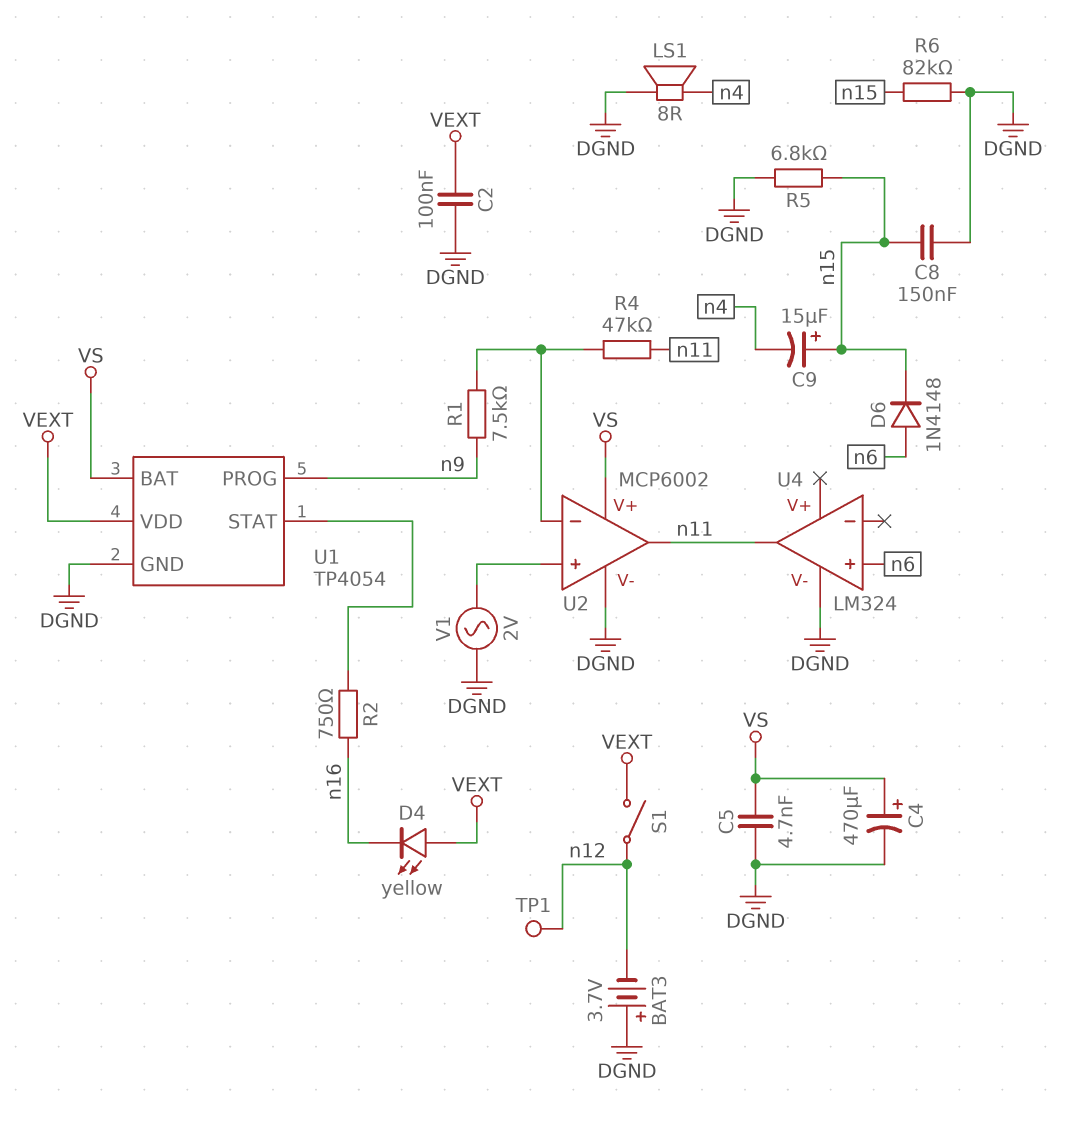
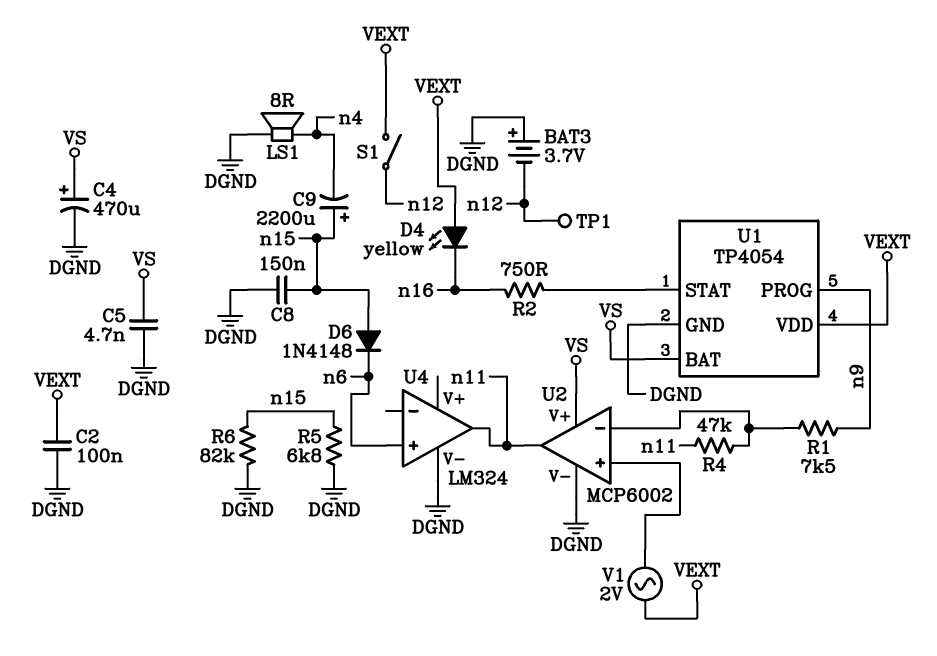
C9: 15uF (plus n15, minus n4) -> 2200uF (plus n15, minus n4)
D6: diode 1N4148 (A n6, K n15) -> diode 1N4148 (A n15, K n6)
V1: AC 2V (DGND, U2/in+) -> AC 2V (U2/in+, VEXT)

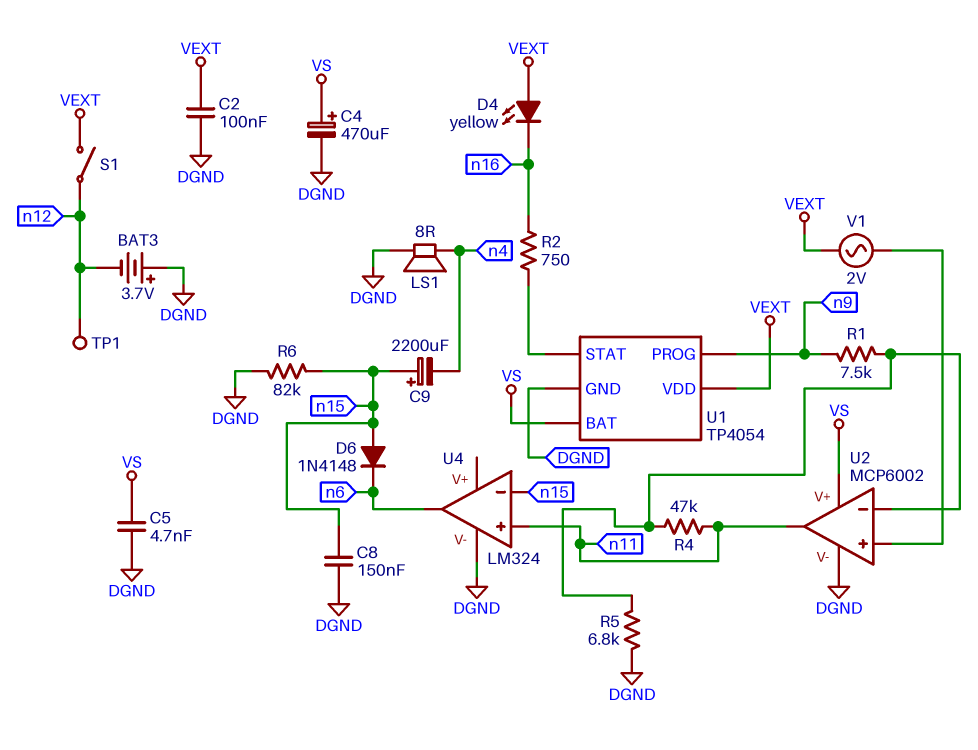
R5: 6.8k (DGND, n15) -> 6.8k (DGND, U2/in-)
U4 pin in+: n6 -> n11
U4 pin in-: none -> n15
U4 pin out: n11 -> n6

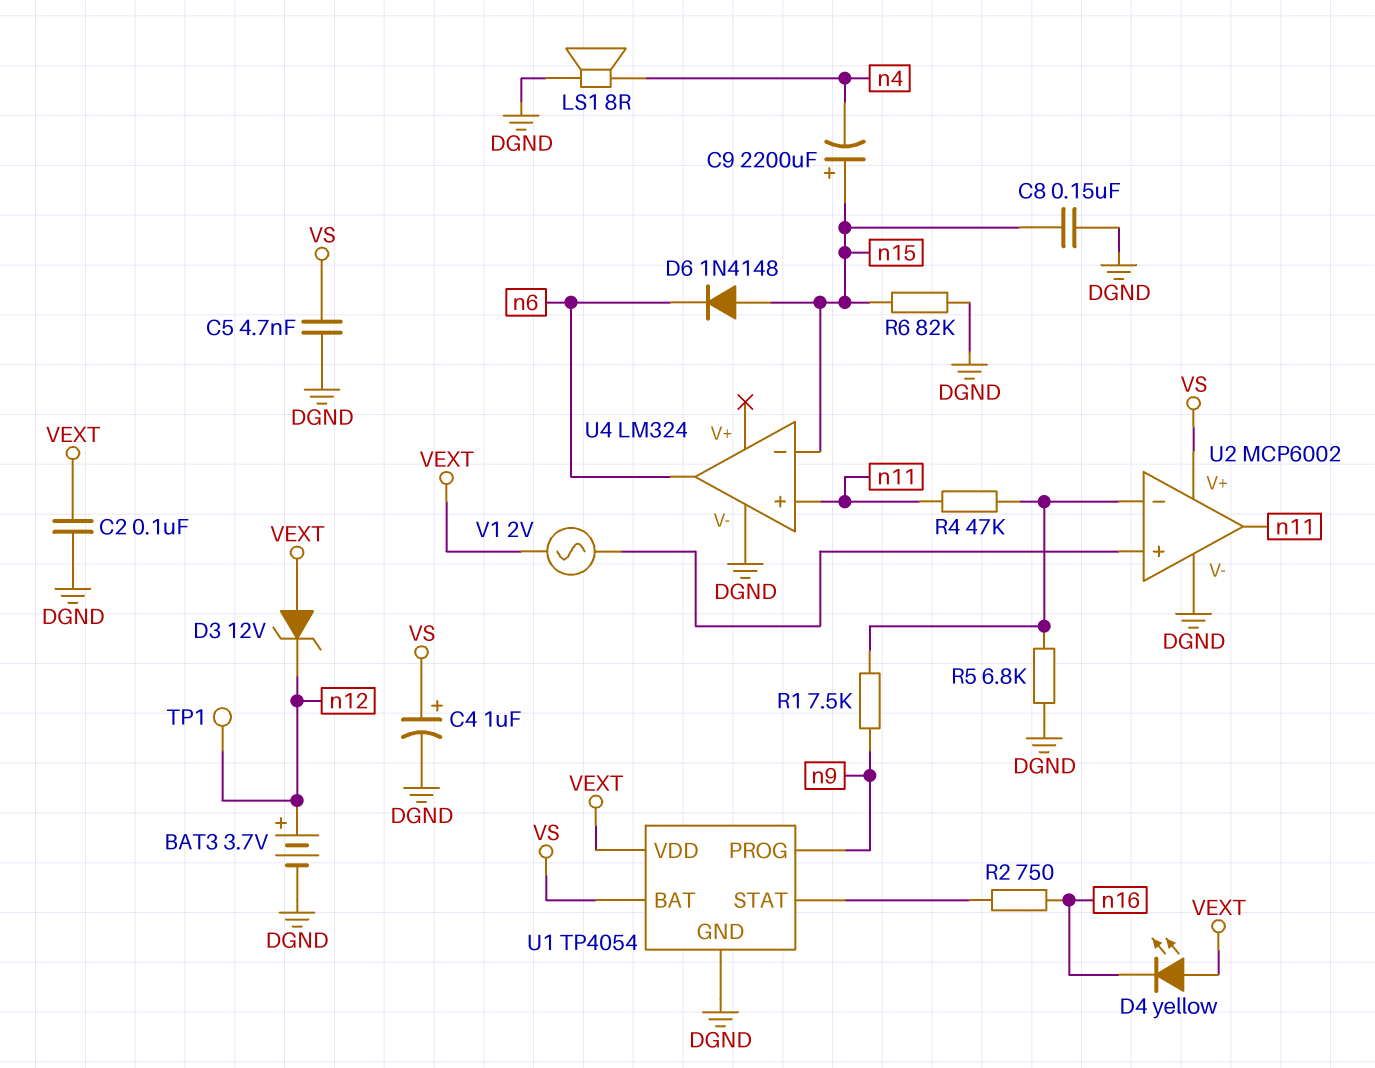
BAT3: 3.7V (plus DGND, minus n12) -> 3.7V (plus n12, minus DGND)
C4: 470uF (plus VS, minus DGND) -> 1uF (plus VS, minus DGND)
D3: none -> zener 12V (A VEXT, K n12)
S1: switch (VEXT, n12) -> none

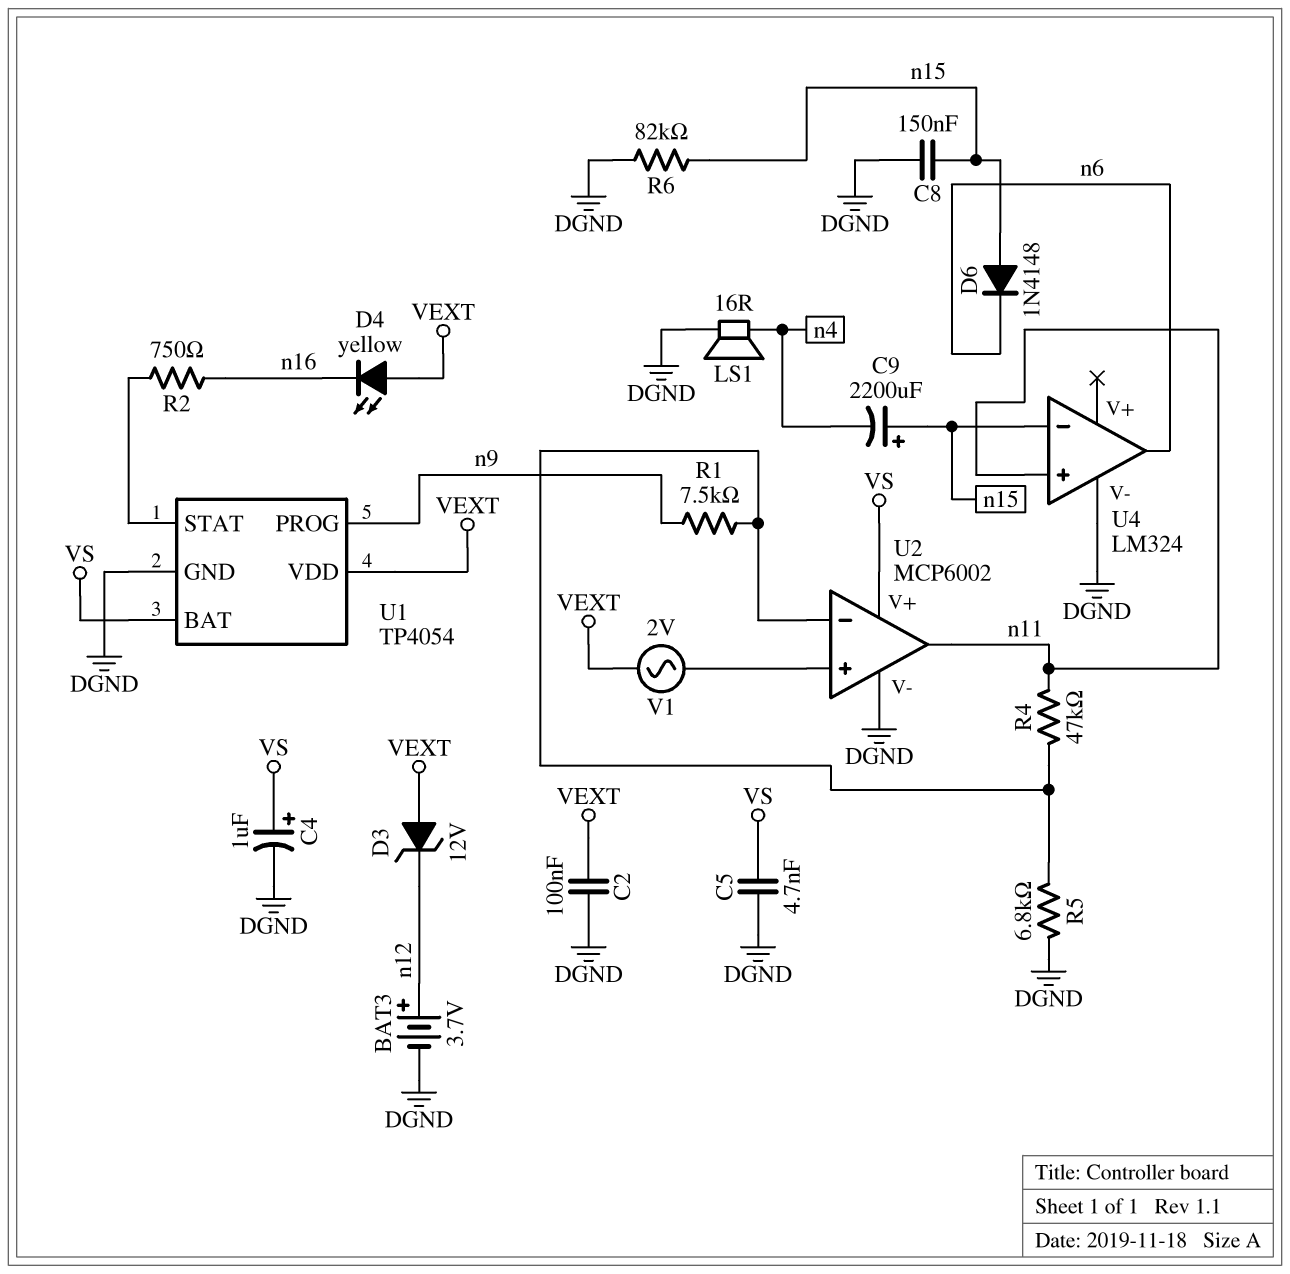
LS1: speaker 8R (DGND, n4) -> speaker 16R (DGND, n4)
TP1: test point (n12) -> none

